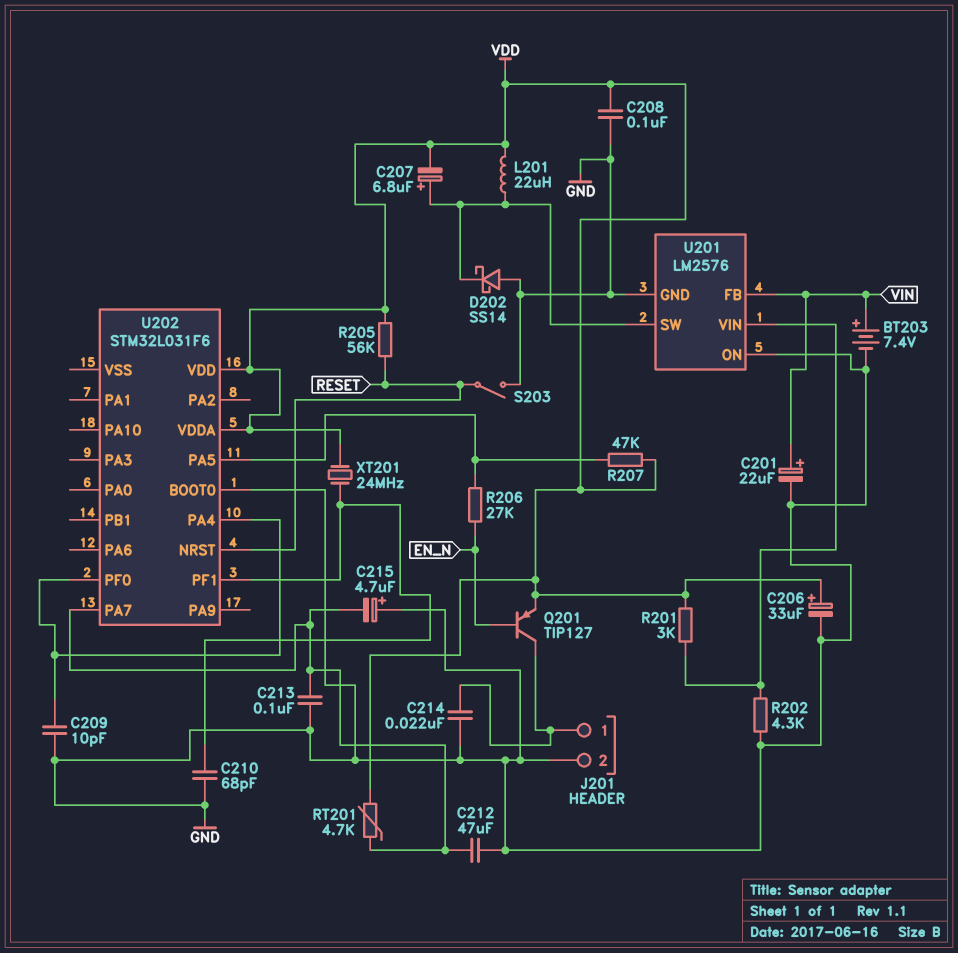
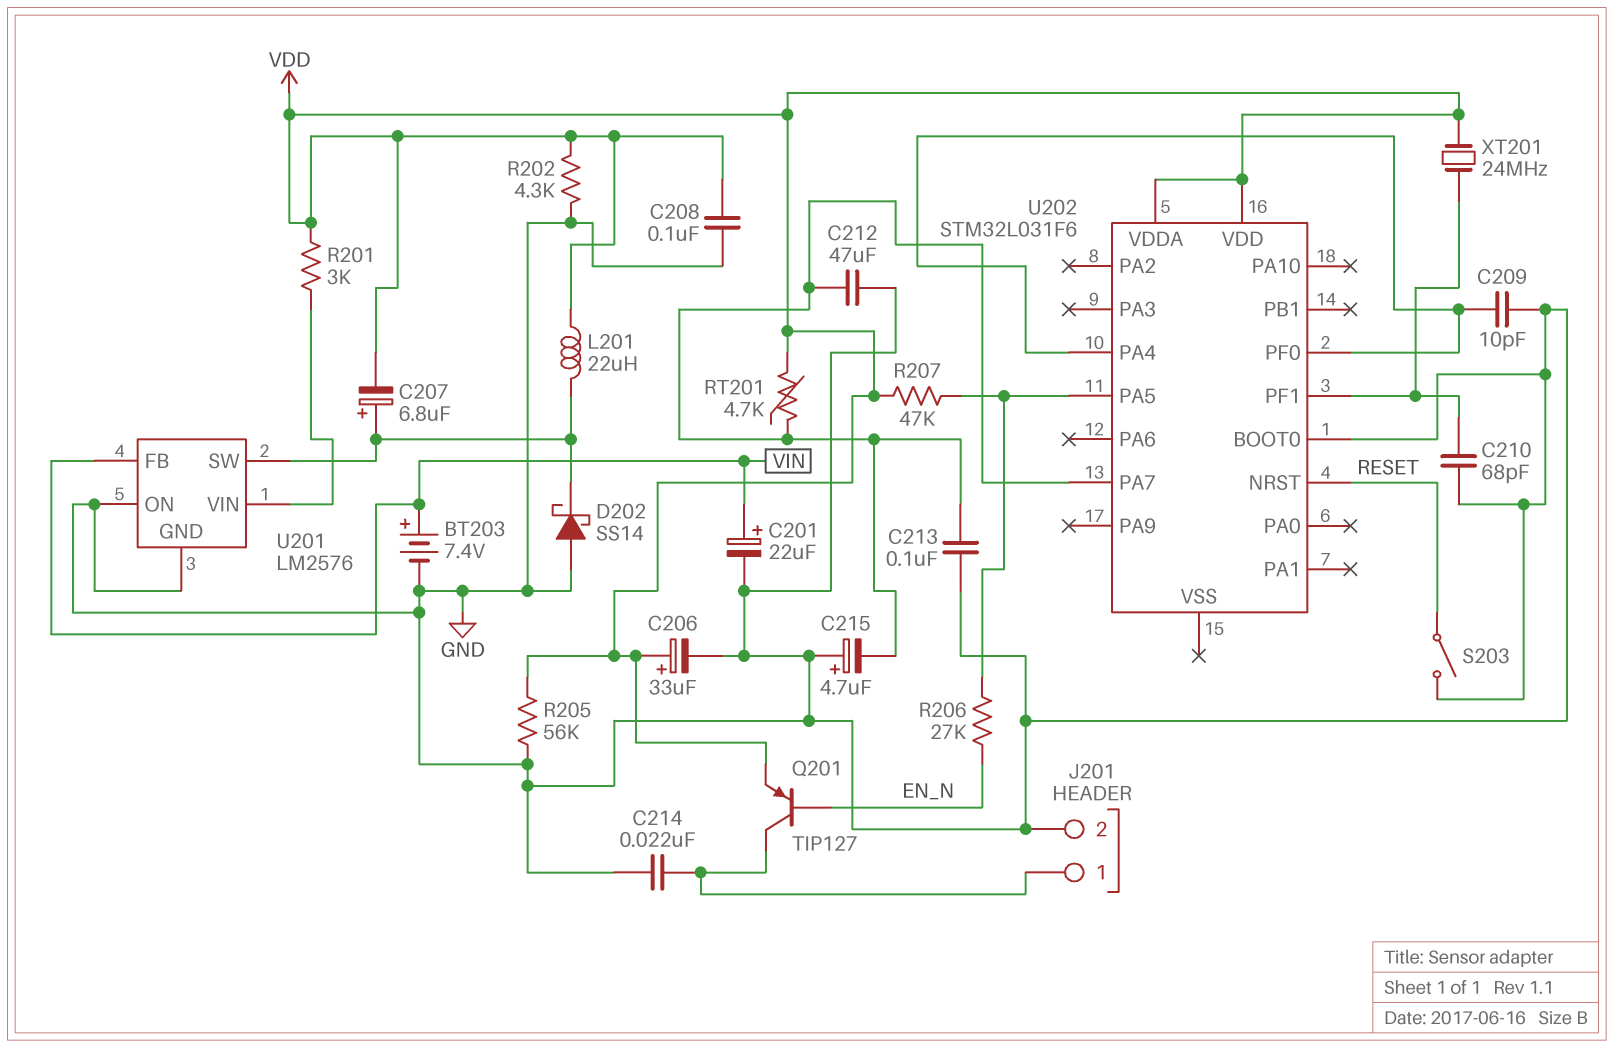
R202: 4.3k (GND, U201/VIN) -> 4.3k (GND, VDD)
R205: 56k (RESET, VDD) -> 56k (GND, VDD)

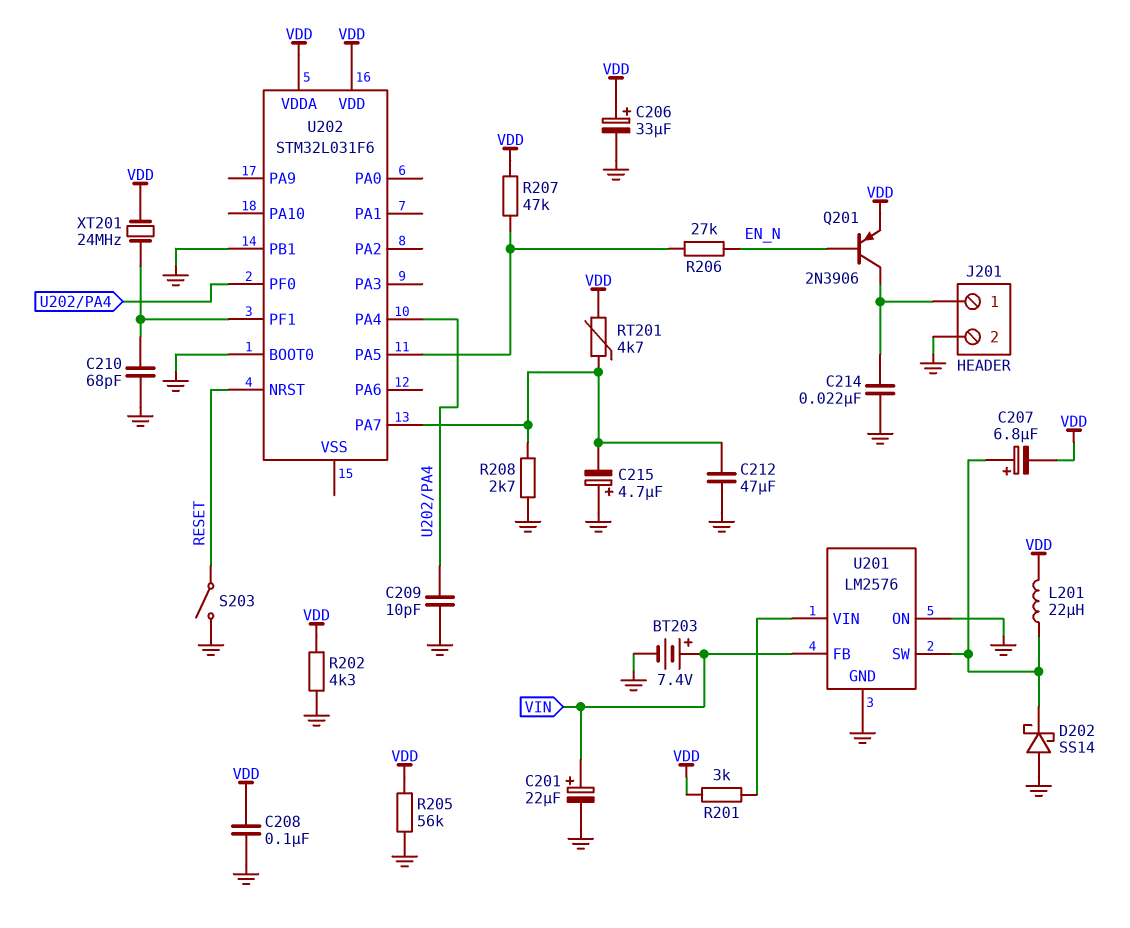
C213: 100nF (GND, U202/PA7) -> none
Q201: PNP TIP127 (B EN_N, C J201/1, E VDD) -> PNP 2N3906 (B EN_N, C J201/1, E VDD)
R208: none -> 2.7k (GND, U202/PA7)
U202 pin PB1: none -> GND

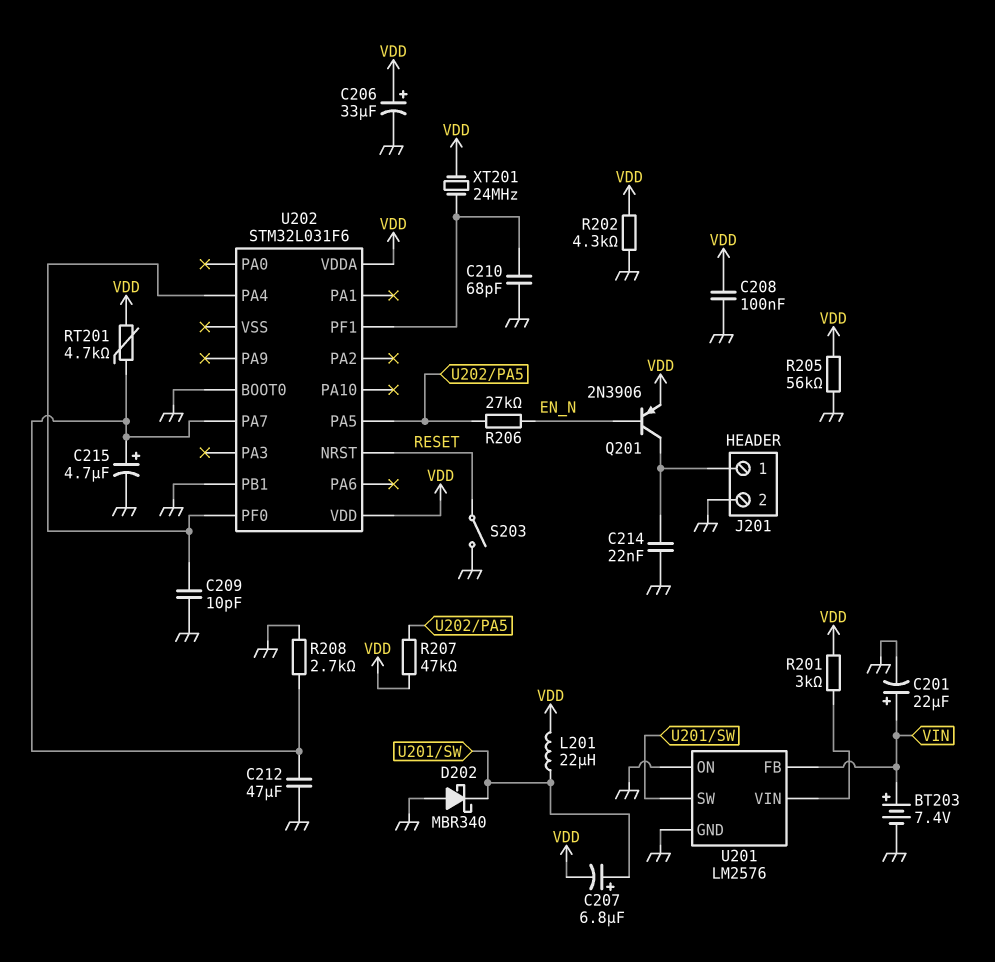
C215: 4.7uF (plus GND, minus U202/PA7) -> 4.7uF (plus U202/PA7, minus GND)
D202: schottky SS14 (A GND, K U201/SW) -> schottky MBR340 (A GND, K U201/SW)

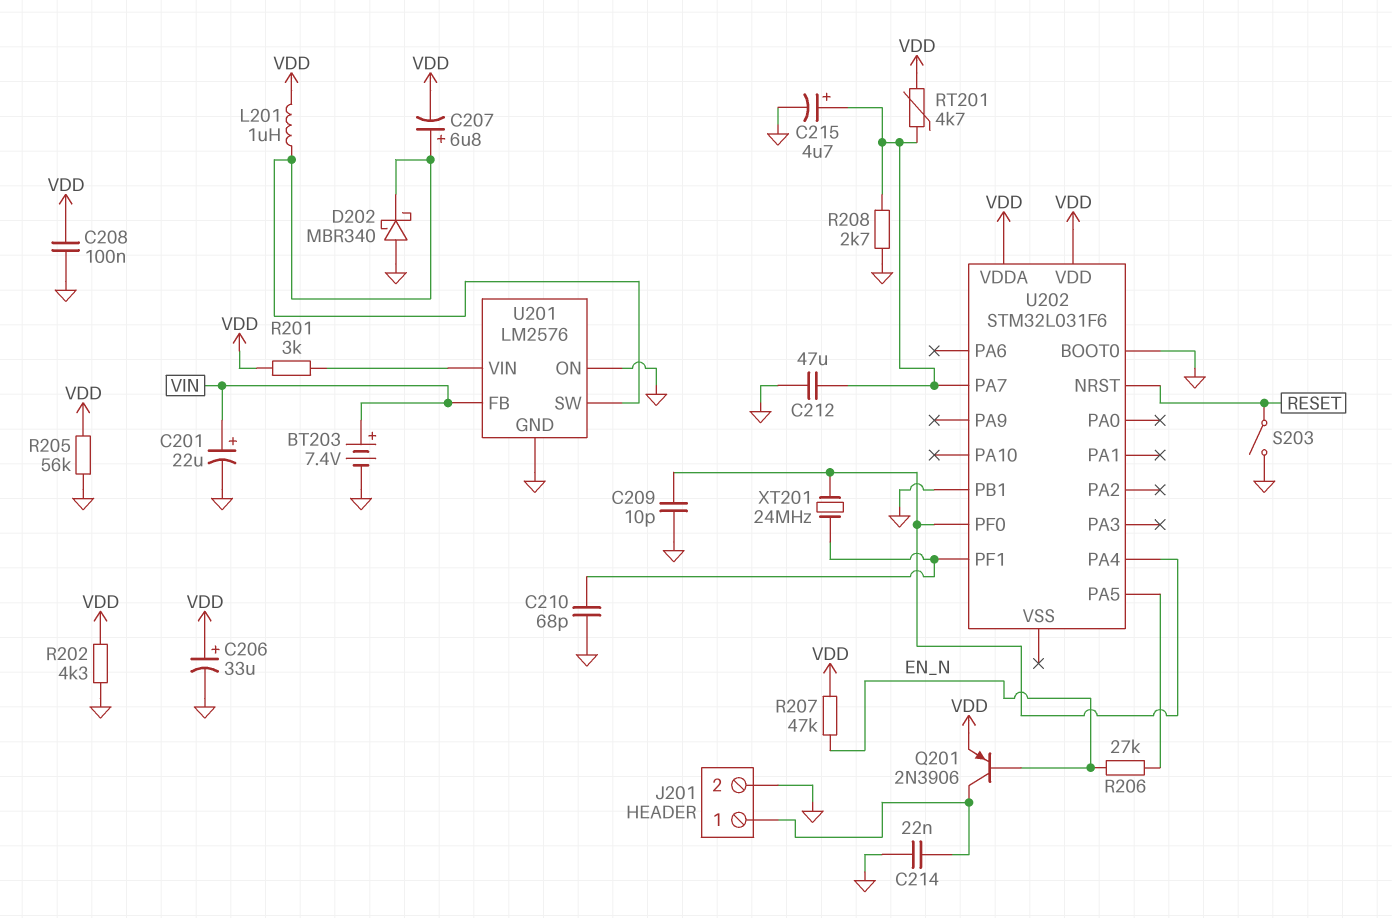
L201: 22uH (U201/SW, VDD) -> 1uH (U201/SW, VDD)
R207: 47k (U202/PA5, VDD) -> 47k (EN_N, VDD)
XT201: 24MHz (U202/PF1, VDD) -> 24MHz (U202/PA4, U202/PF1)

